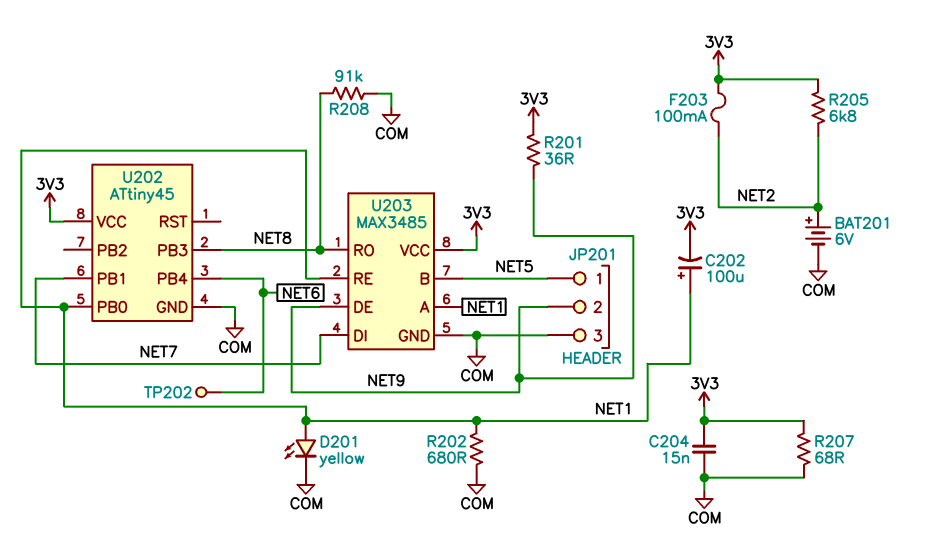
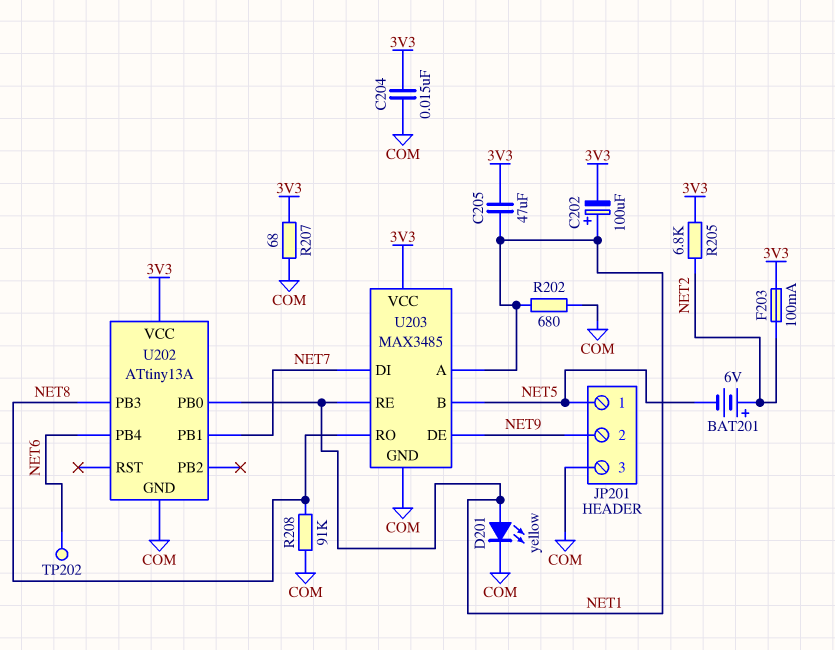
BAT201: 6V (plus NET2, minus COM) -> 6V (plus NET2, minus NET5)
C205: none -> 47uF (3V3, NET1)
R201: 36 (3V3, NET9) -> none
U202: ATtiny45 -> ATtiny13A

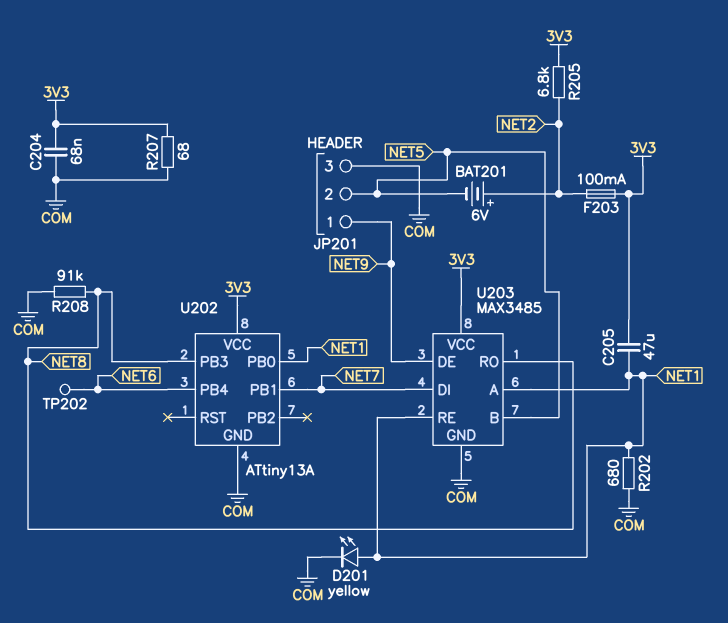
C202: 100uF (plus NET1, minus 3V3) -> none
C204: 15nF (3V3, COM) -> 68nF (3V3, COM)
JP201 pin 1: NET5 -> NET9
JP201 pin 2: NET9 -> NET5

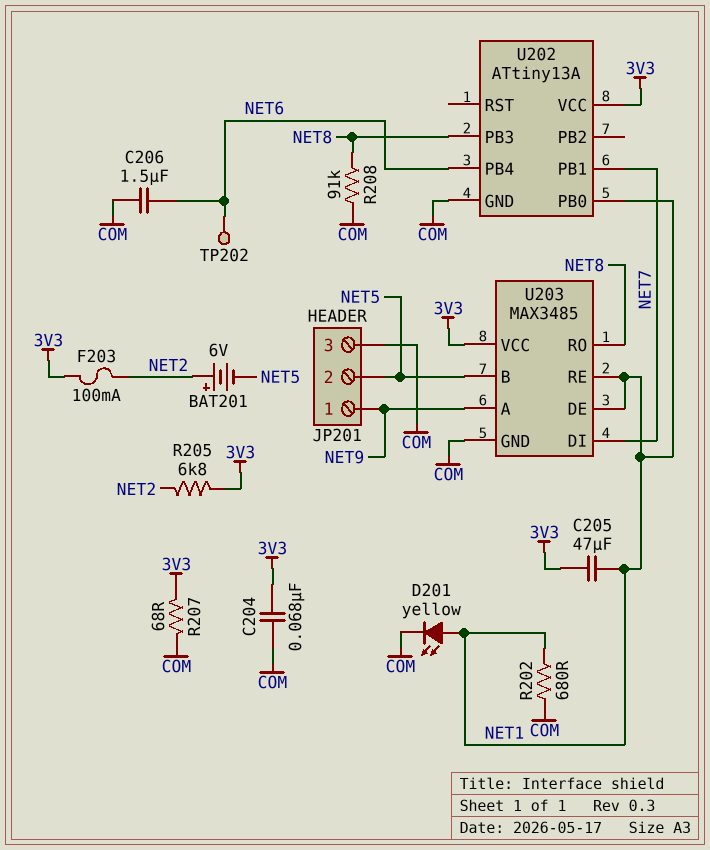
C206: none -> 1.5uF (COM, NET6)
U203 pin A: NET1 -> NET9
U203 pin DE: NET9 -> NET1

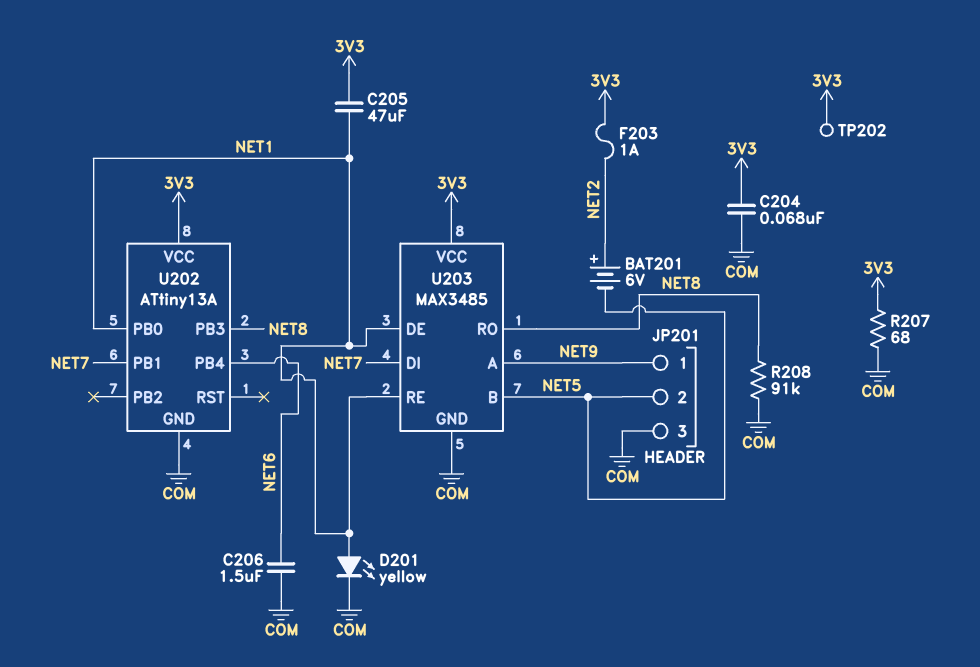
F203: 100mA (3V3, NET2) -> 1A (3V3, NET2)
R202: 680 (COM, NET1) -> none
R205: 6.8k (3V3, NET2) -> none
TP202: test point (NET6) -> test point (3V3)

